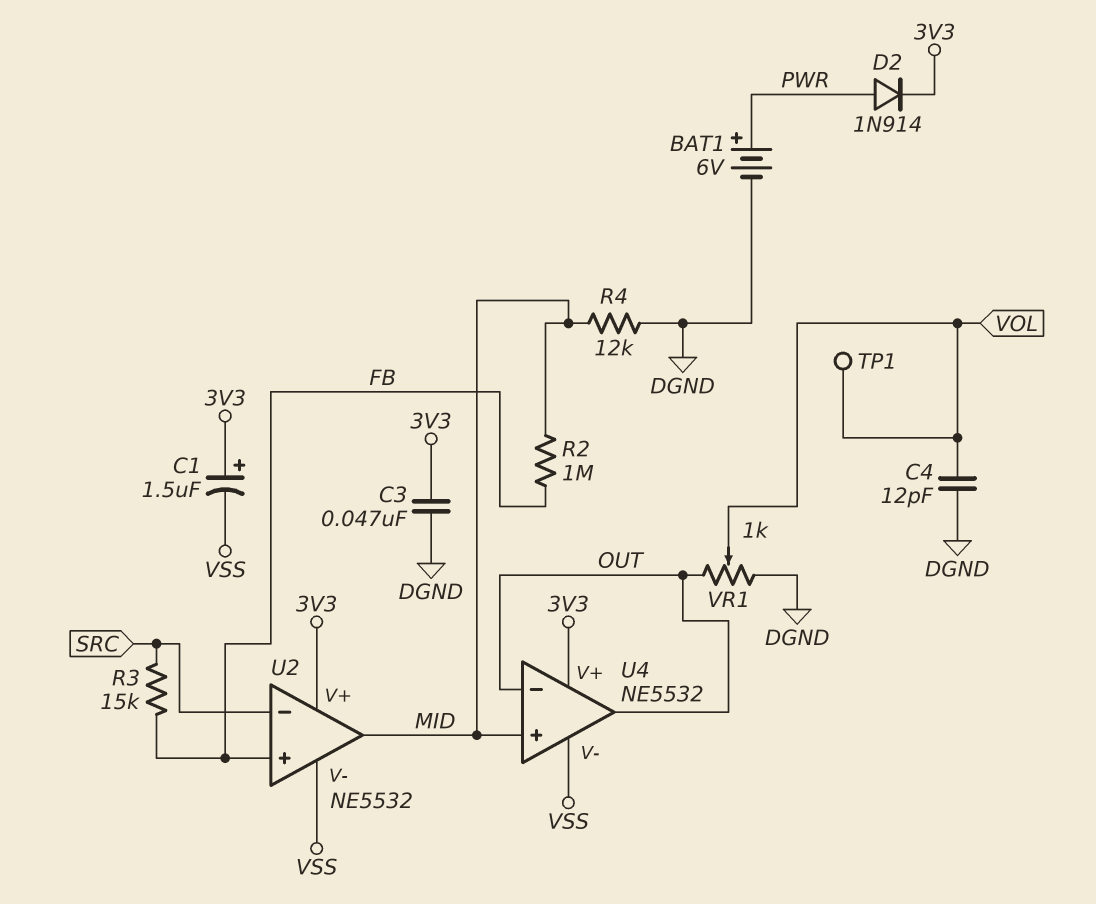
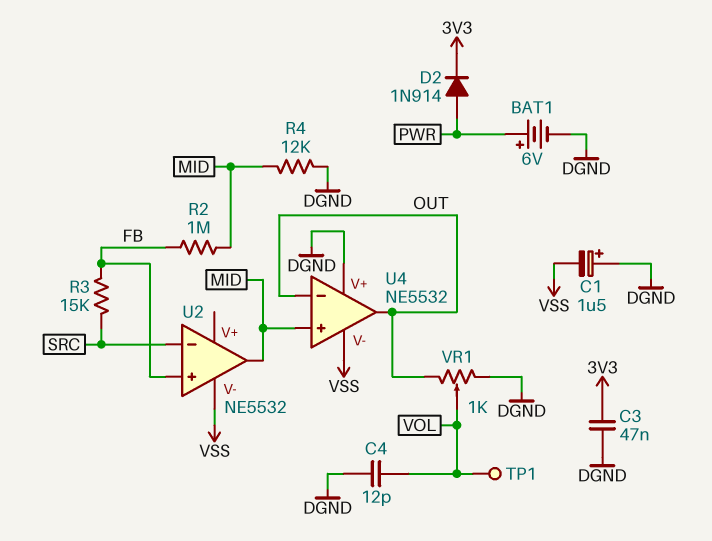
C1: 1.5uF (plus 3V3, minus VSS) -> 1.5uF (plus DGND, minus VSS)
U2 pin V+: 3V3 -> none
U4 pin V+: 3V3 -> DGND

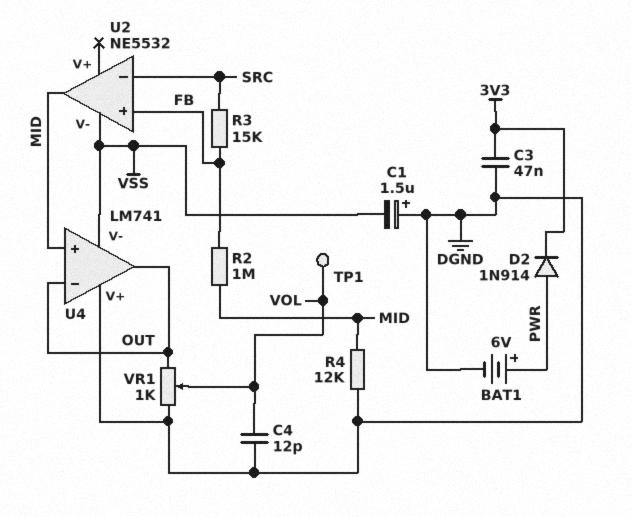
U4: NE5532 -> LM741

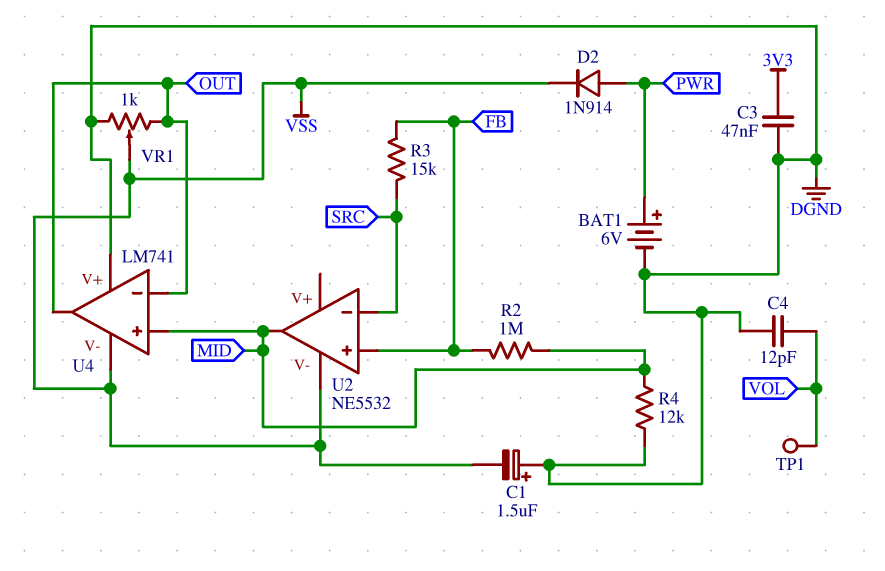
D2: diode 1N914 (A PWR, K 3V3) -> diode 1N914 (A PWR, K VSS)
VR1: 1k (DGND, OUT, wiper VOL) -> 1k (DGND, OUT, wiper VSS)

